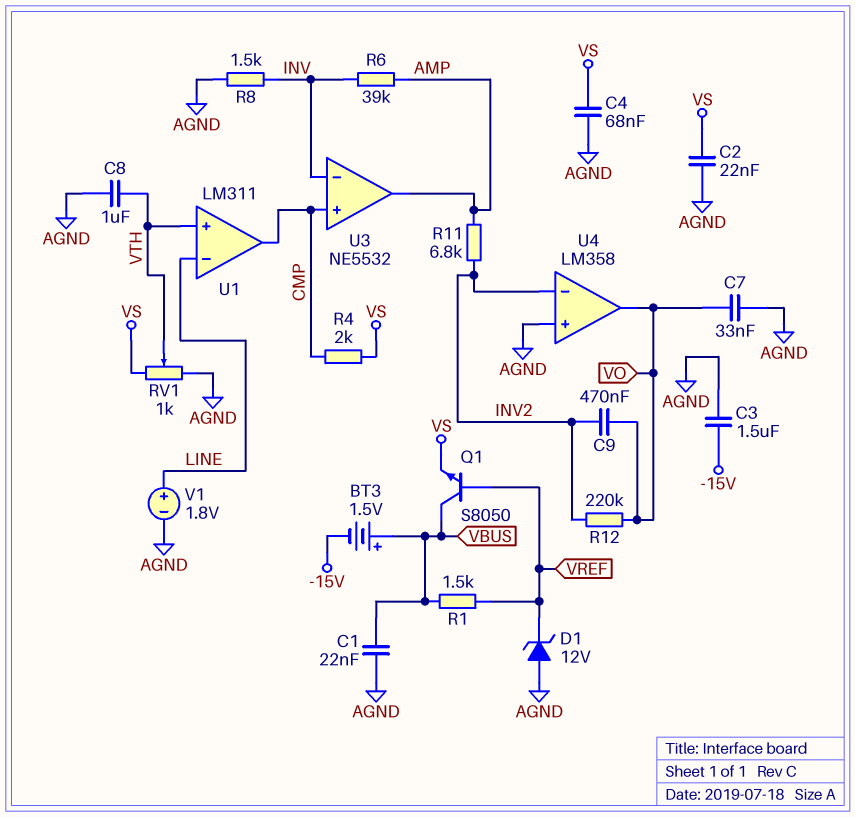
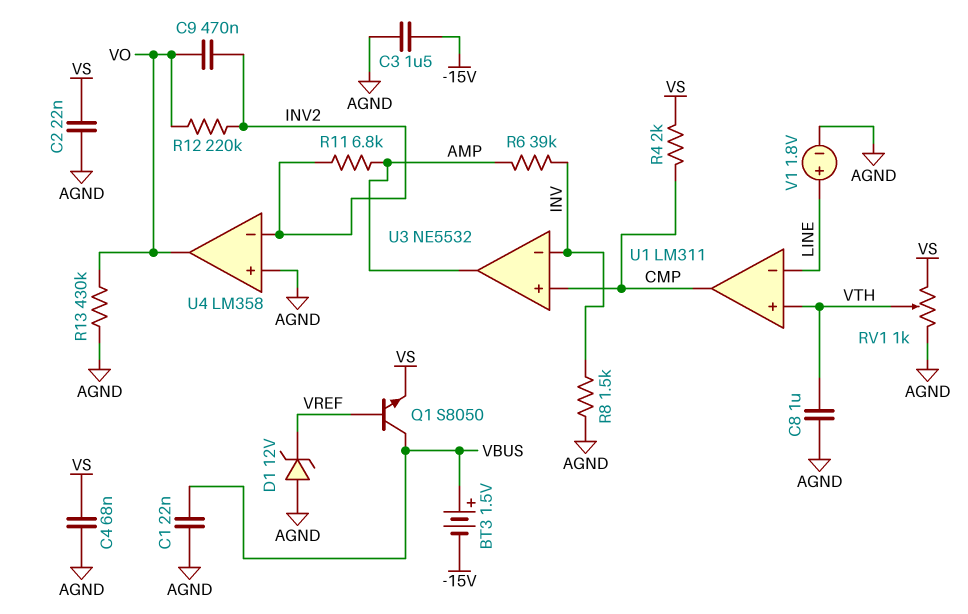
C7: 33nF (AGND, VO) -> none
R1: 1.5k (VBUS, VREF) -> none
R13: none -> 430k (AGND, VO)

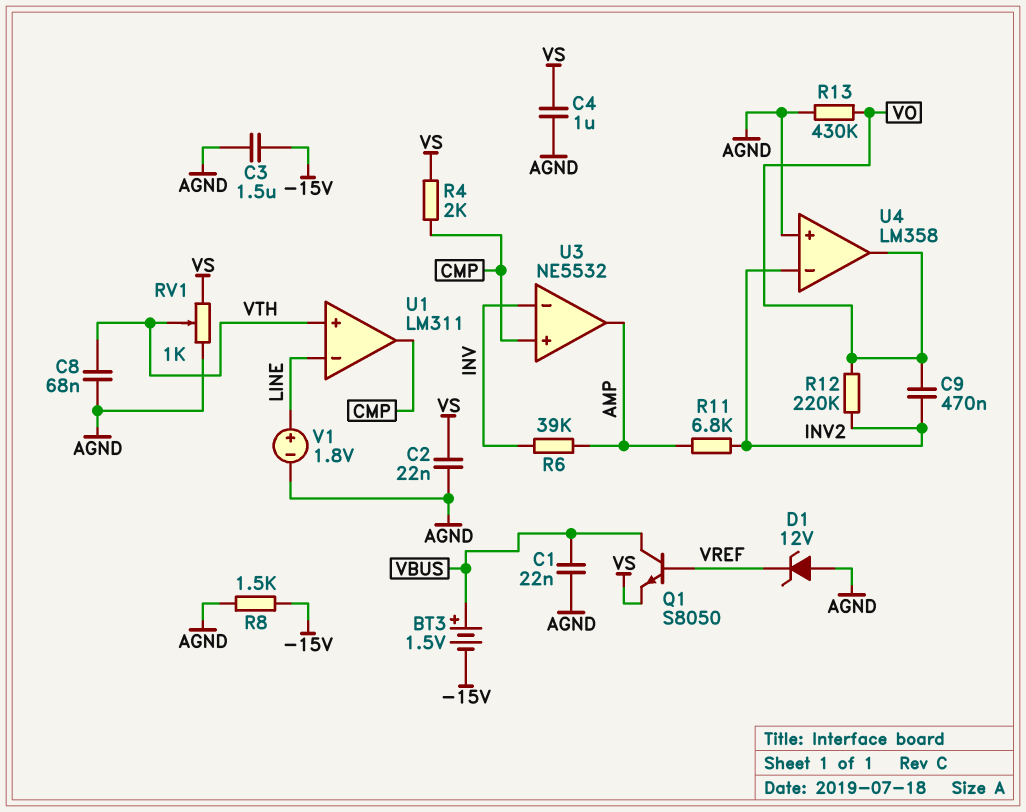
C4: 68nF (AGND, VS) -> 1uF (AGND, VS)
C8: 1uF (AGND, VTH) -> 68nF (AGND, VTH)
R8: 1.5k (AGND, INV) -> 1.5k (-15V, AGND)

